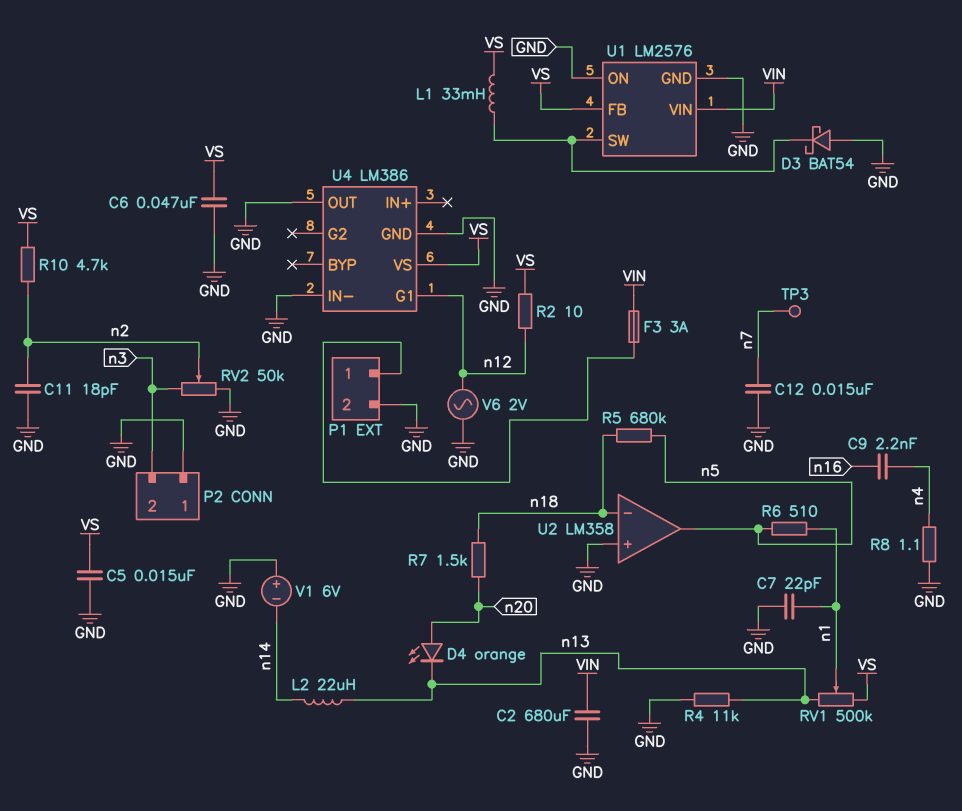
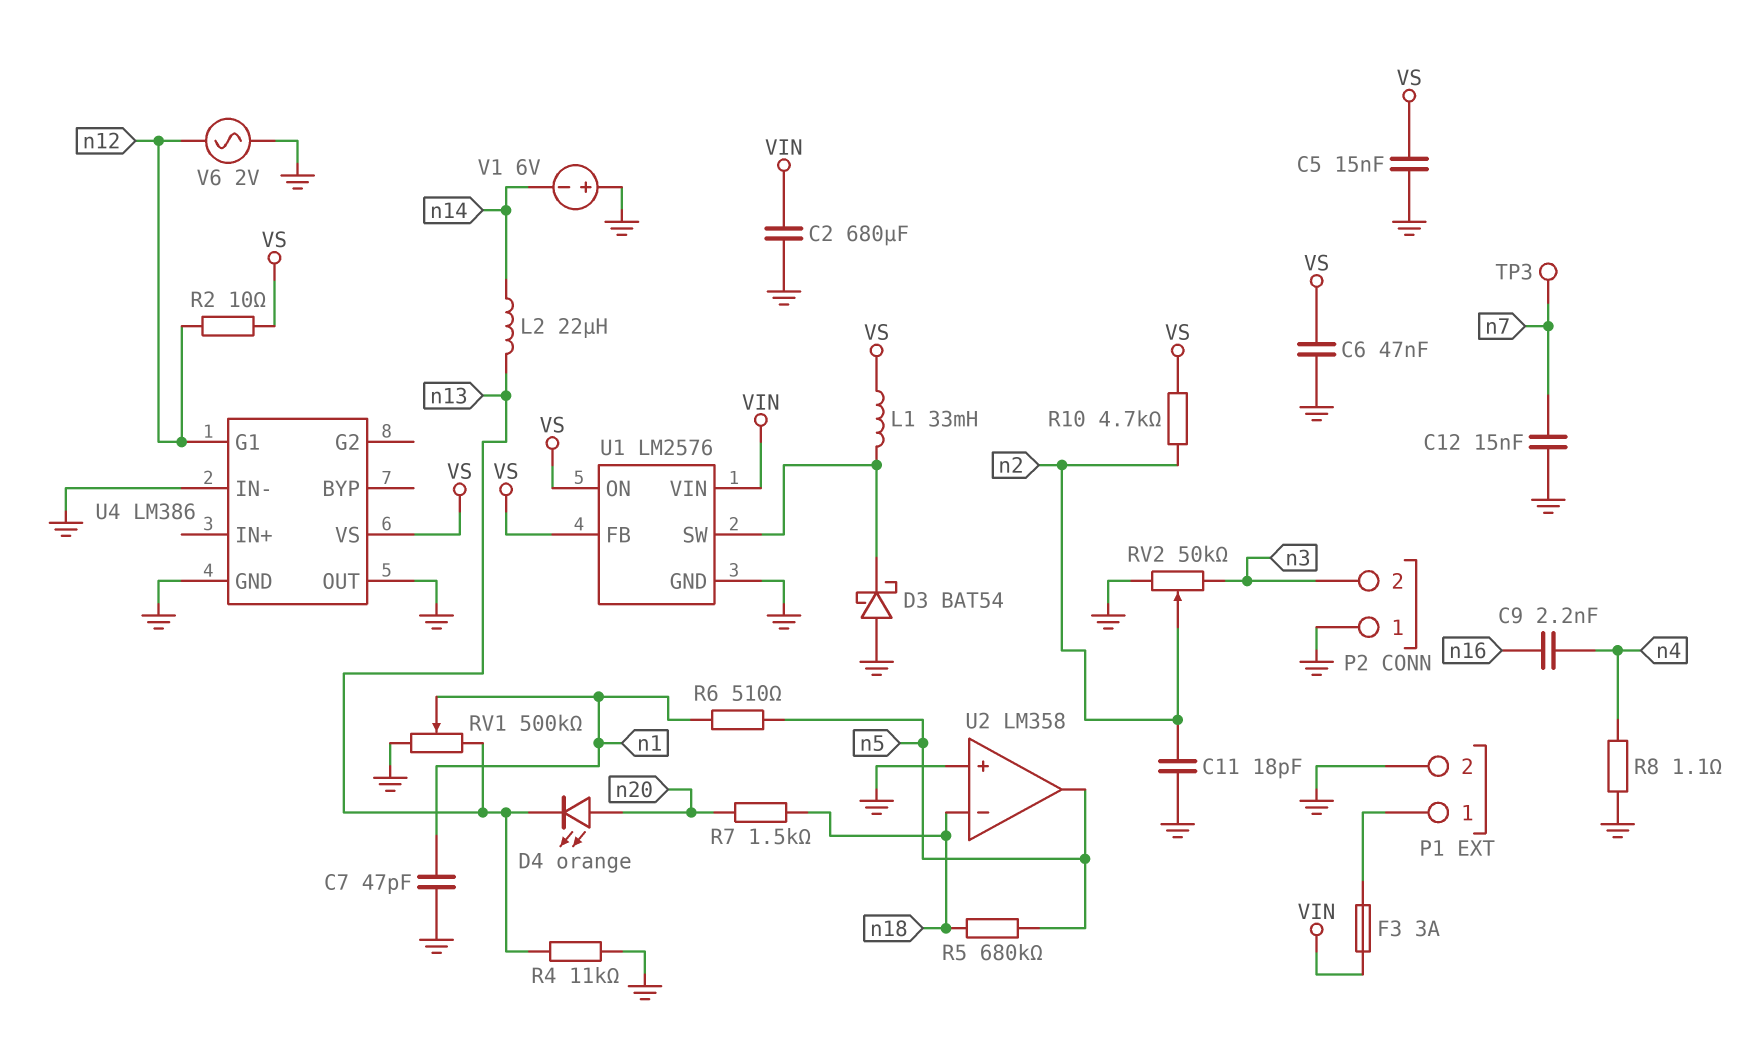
C7: 22pF (GND, n1) -> 47pF (GND, n1)
RV1: 500k (VS, n13, wiper n1) -> 500k (GND, n13, wiper n1)
U1 pin ON: GND -> VS

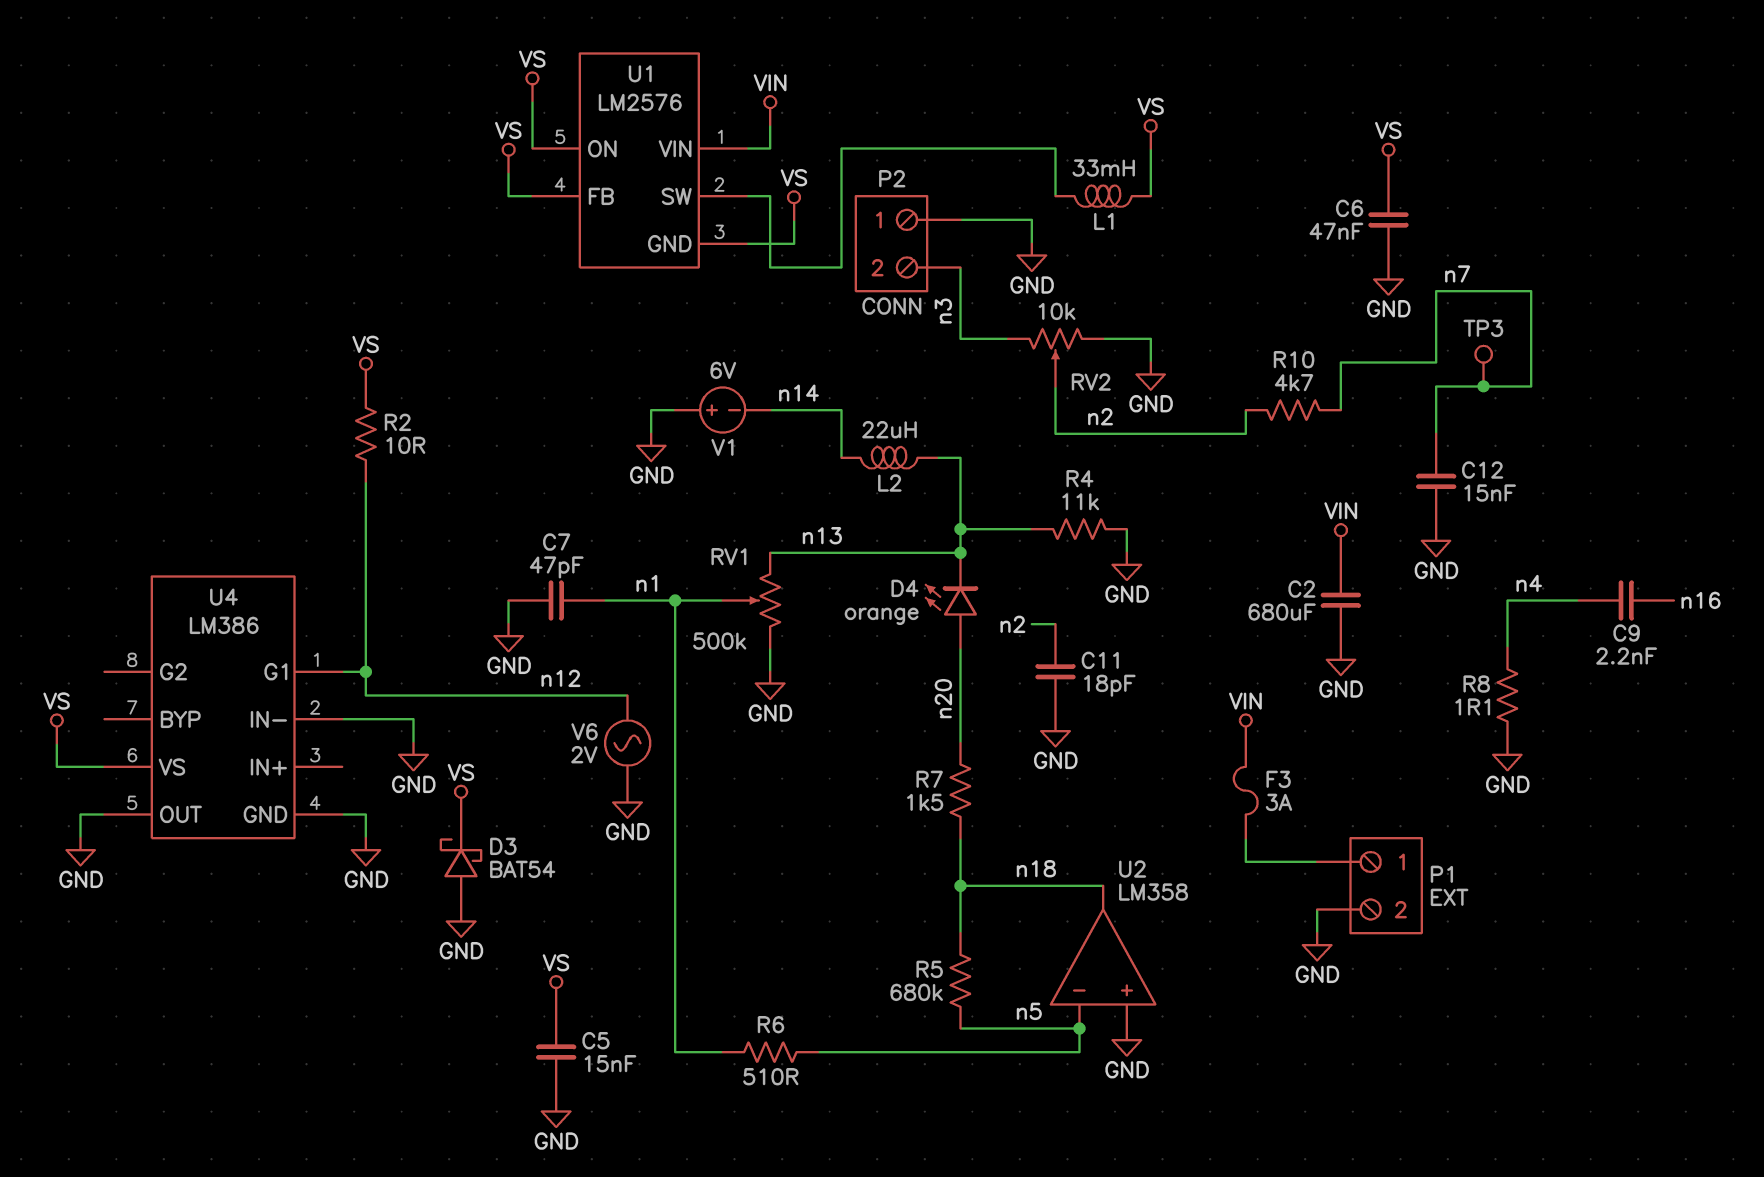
D3: schottky BAT54 (A GND, K U1/SW) -> schottky BAT54 (A GND, K VS)
R10: 4.7k (VS, n2) -> 4.7k (n2, n7)
RV2: 50k (GND, n3, wiper n2) -> 10k (GND, n3, wiper n2)
U1 pin GND: GND -> VS
U2 pin in-: n18 -> n5
U2 pin out: n5 -> n18

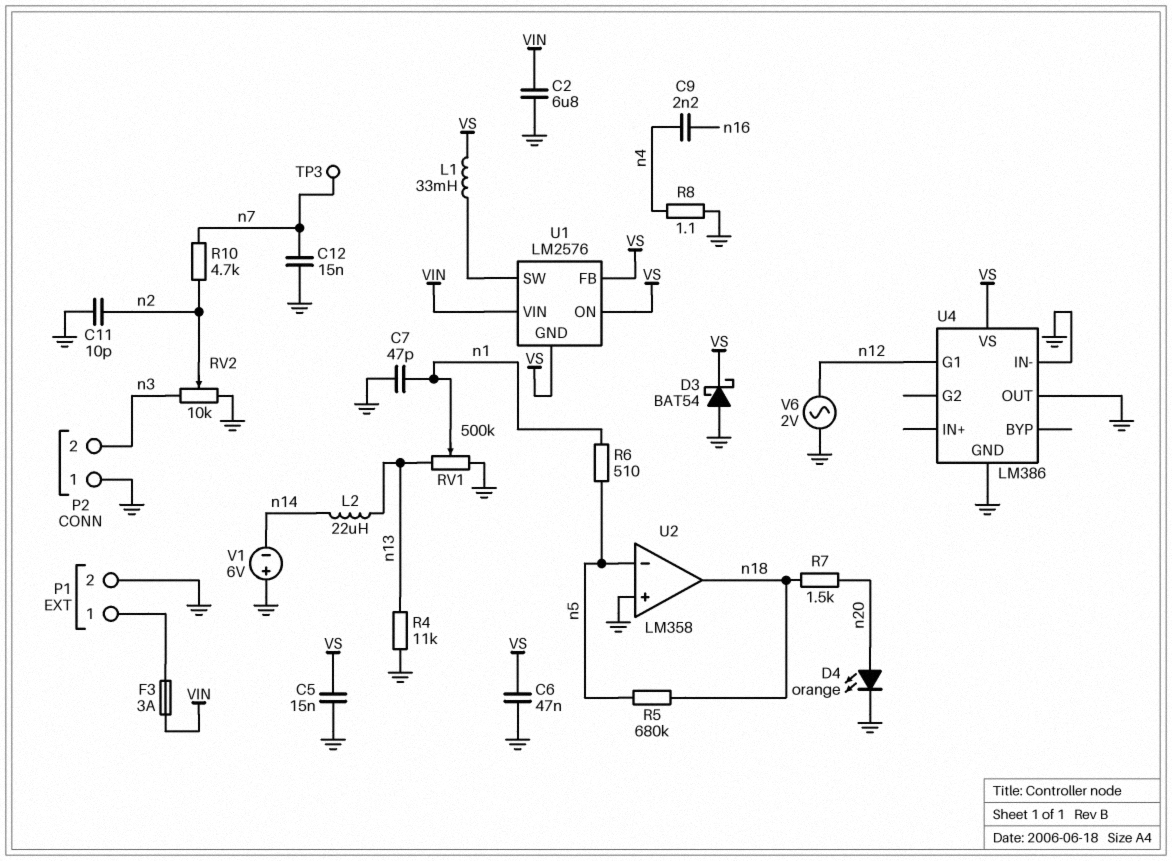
C2: 680uF (GND, VIN) -> 6.8uF (GND, VIN)
C11: 18pF (GND, n2) -> 10pF (GND, n2)
D4: LED orange (A n20, K n13) -> LED orange (A n20, K GND)
R2: 10 (VS, n12) -> none

